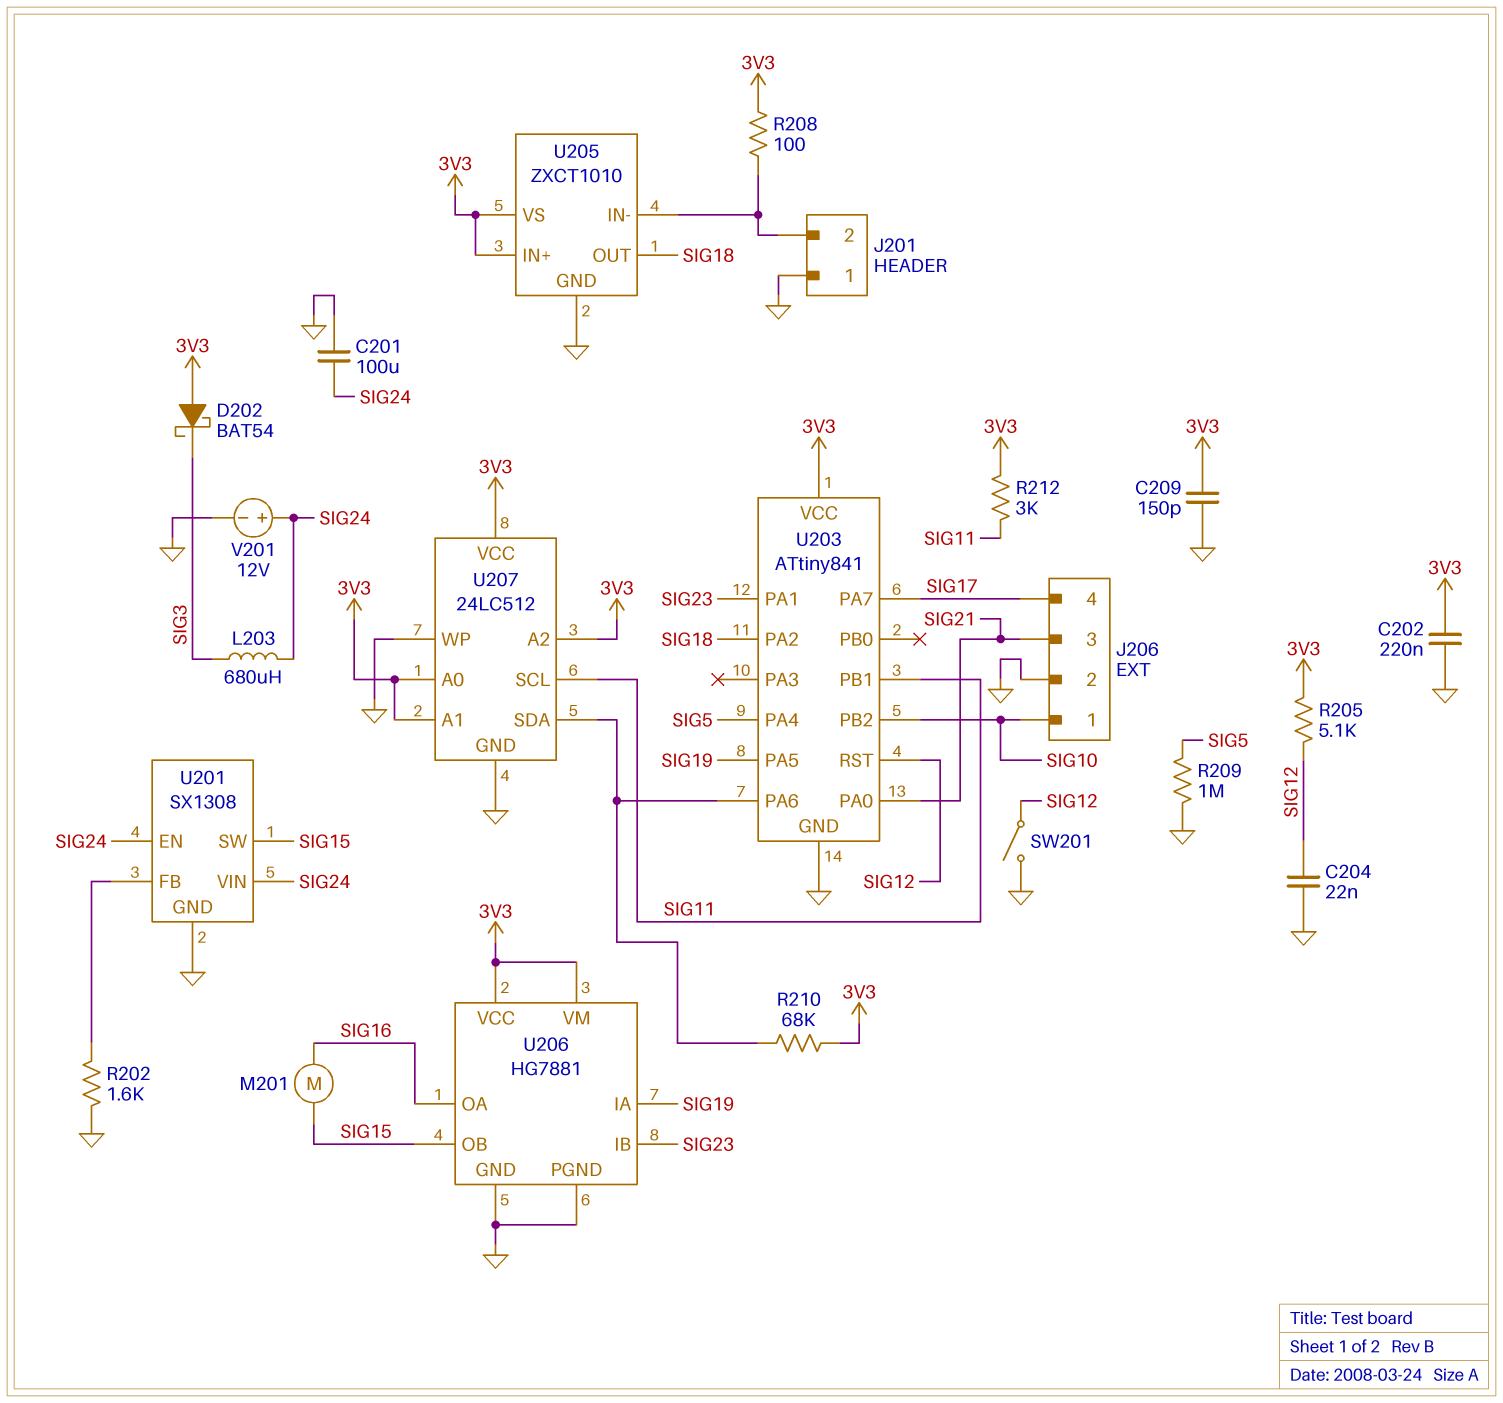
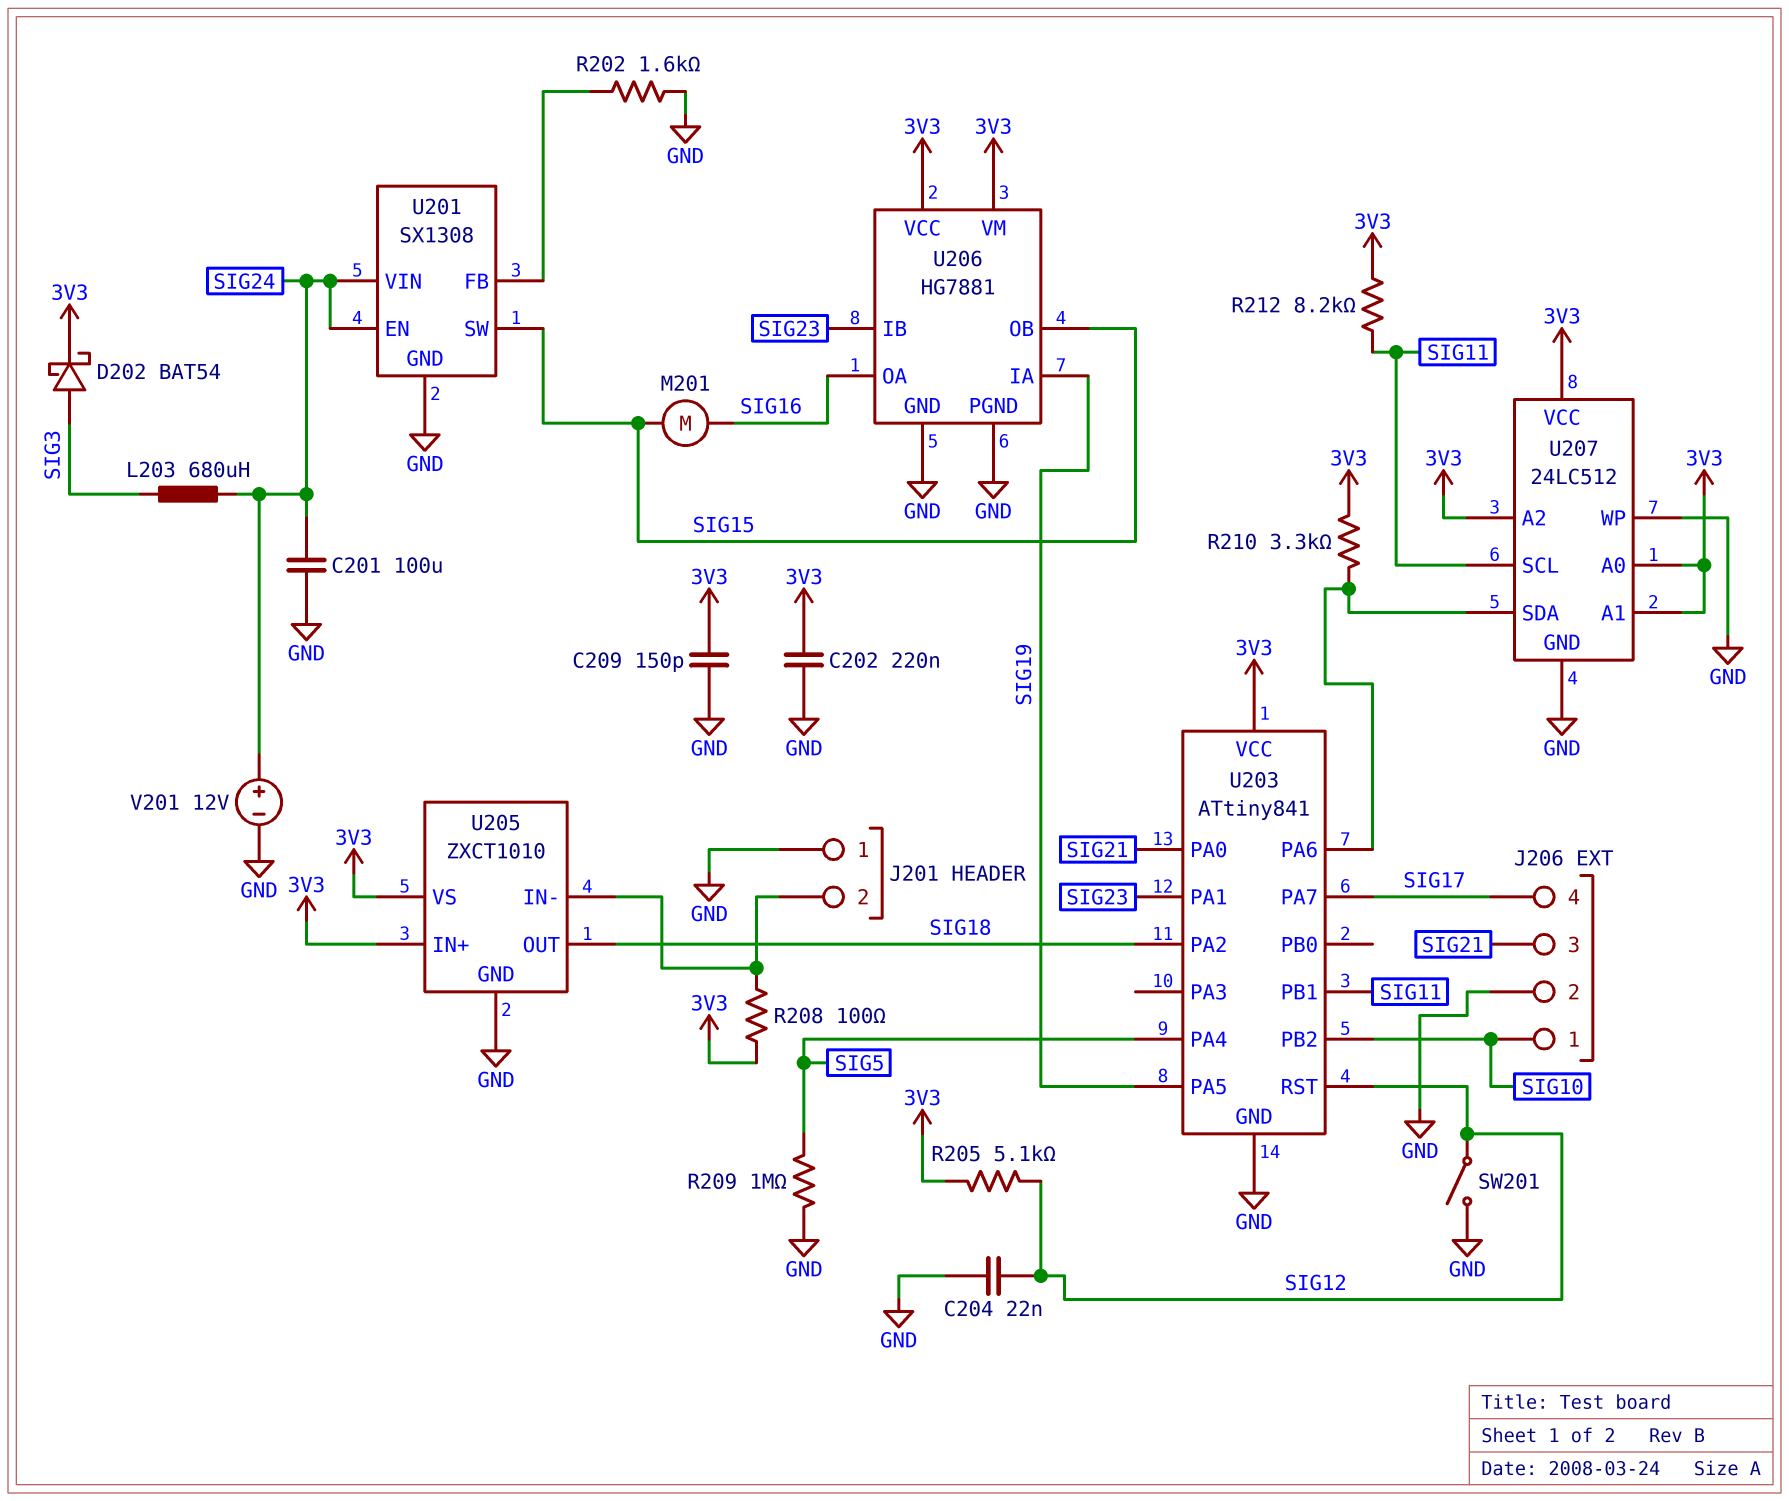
D202: schottky BAT54 (A 3V3, K SIG3) -> schottky BAT54 (A SIG3, K 3V3)
R210: 68k (3V3, U203/PA6) -> 3.3k (3V3, U203/PA6)
R212: 3k (3V3, SIG11) -> 8.2k (3V3, SIG11)

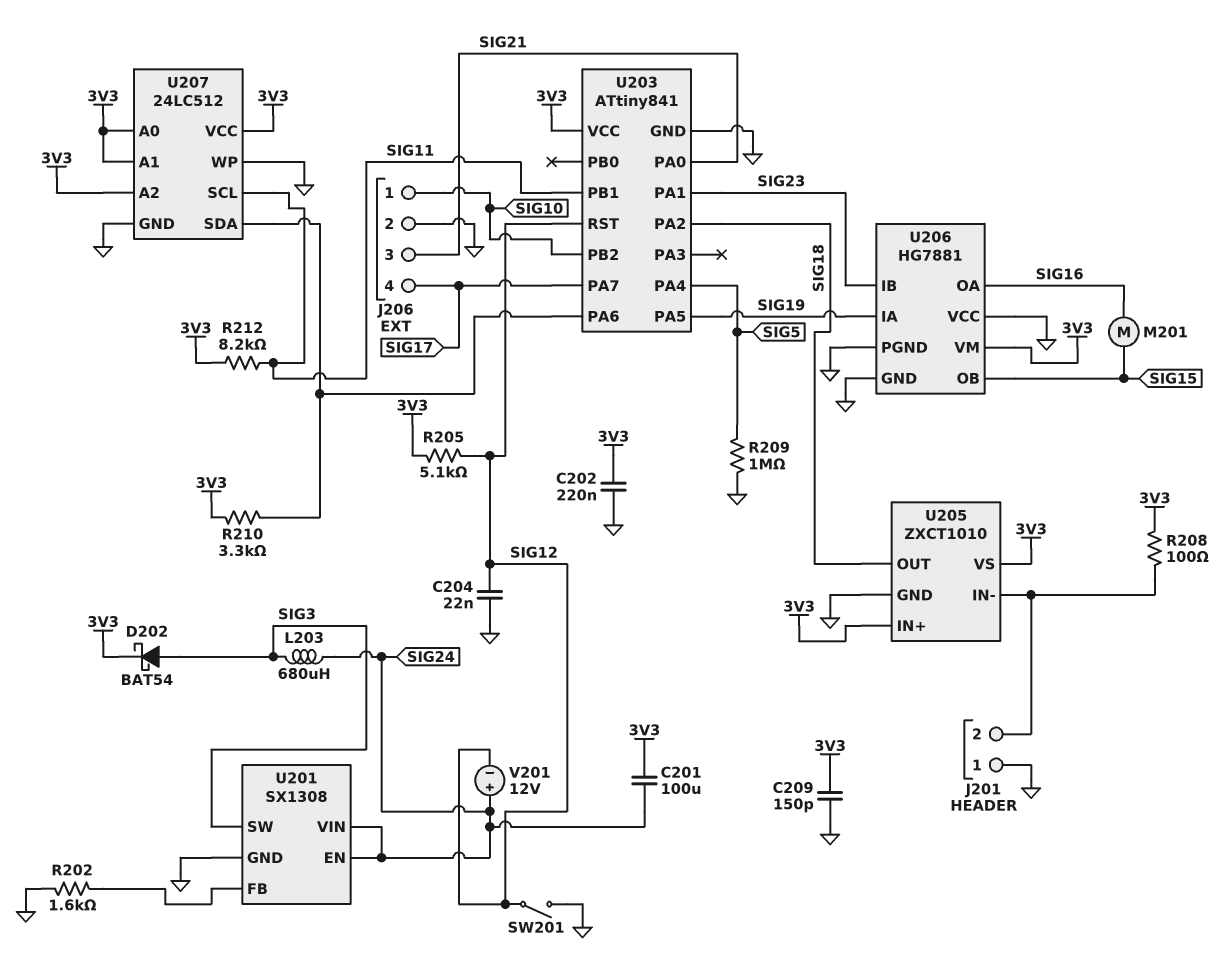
C201: 100uF (GND, SIG24) -> 100uF (3V3, SIG24)
U201 pin SW: SIG15 -> SIG3
U206 pin VCC: 3V3 -> GND
V201: 12V (plus SIG24, minus GND) -> 12V (plus SIG24, minus SIG12)

